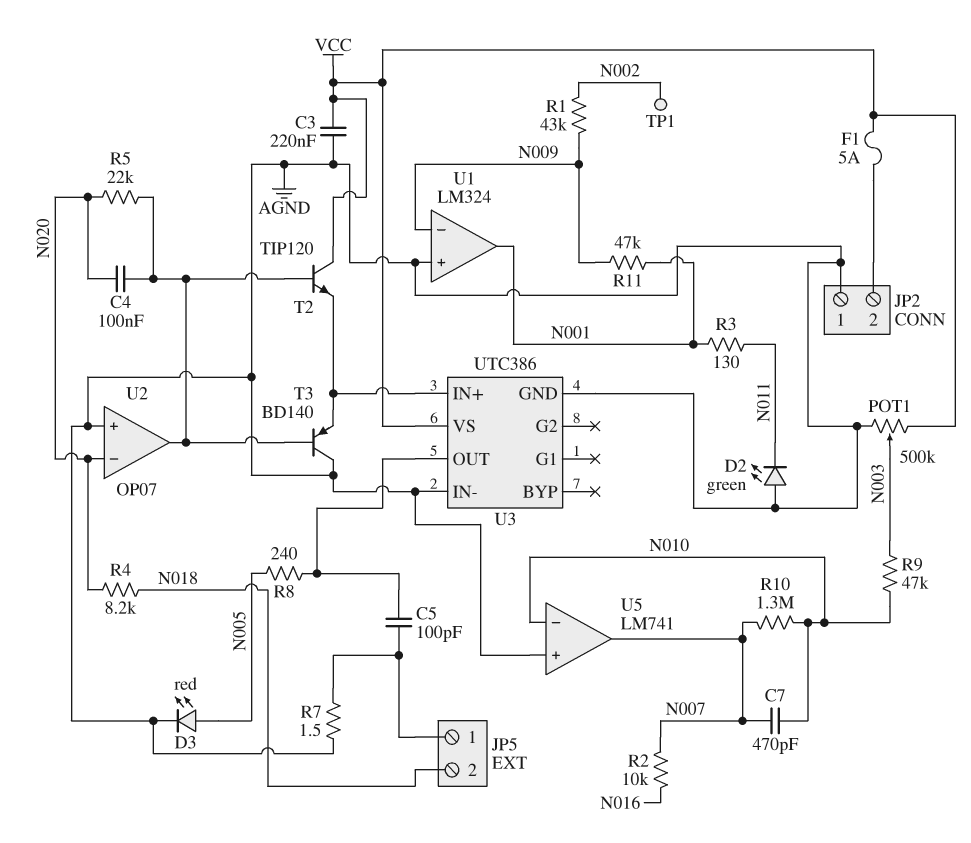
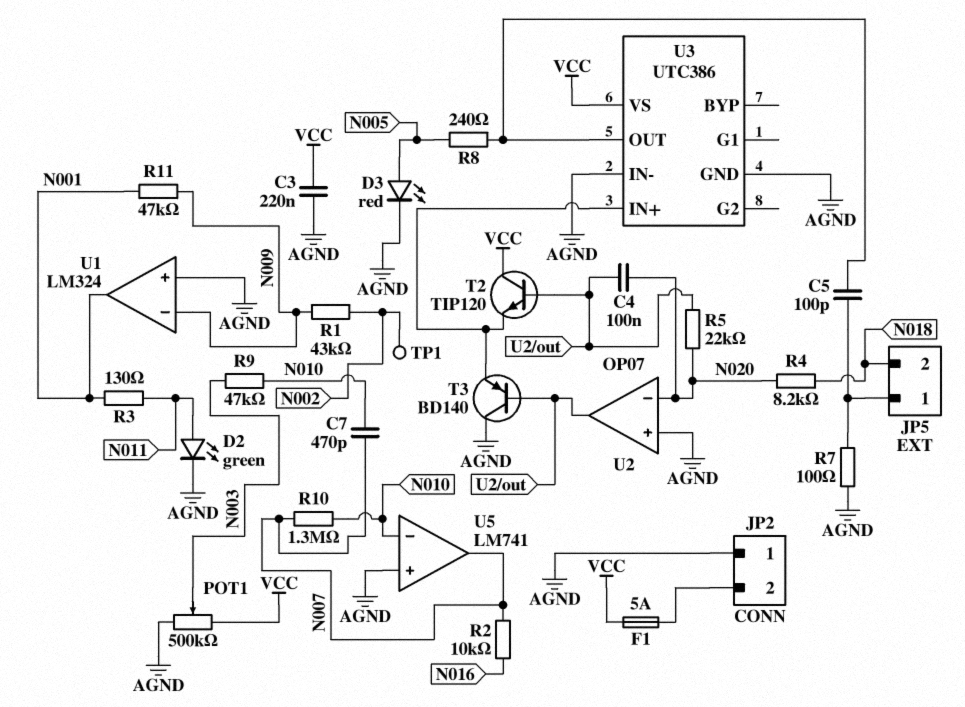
D2: LED green (A AGND, K N011) -> LED green (A N011, K AGND)
R7: 1.5 (AGND, JP5/1) -> 100 (AGND, JP5/1)

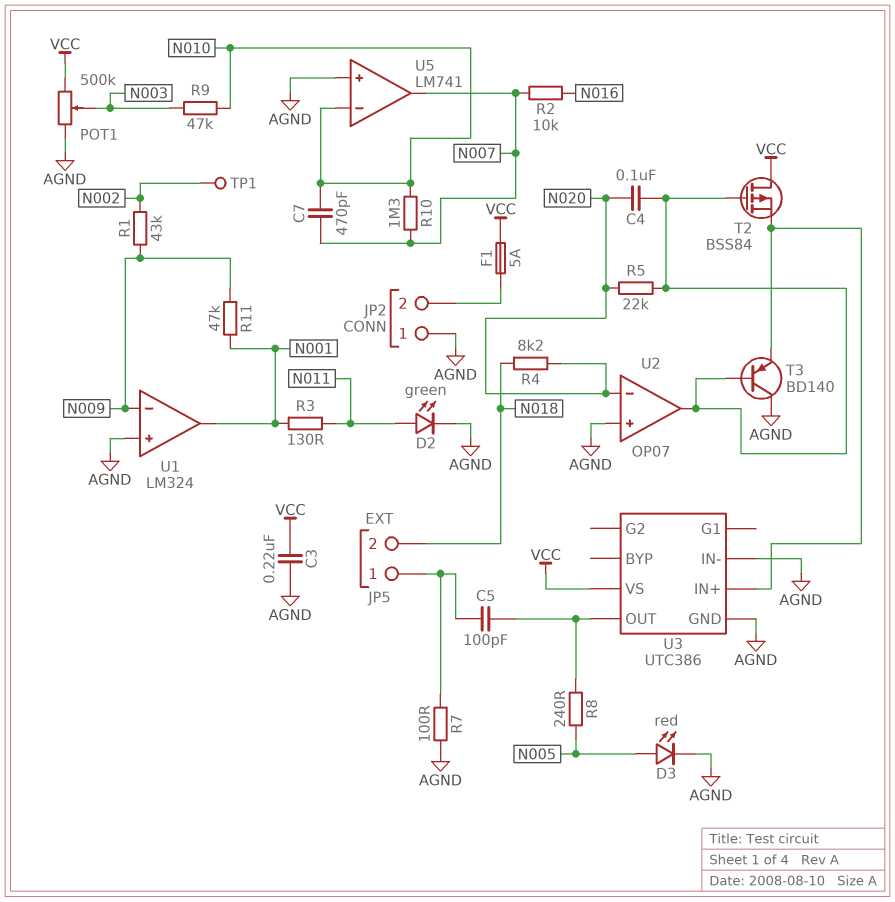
T2: NPN TIP120 (B U2/out, C VCC, E U3/IN+) -> PMOS BSS84 (G U2/out, D VCC, S U3/IN+)

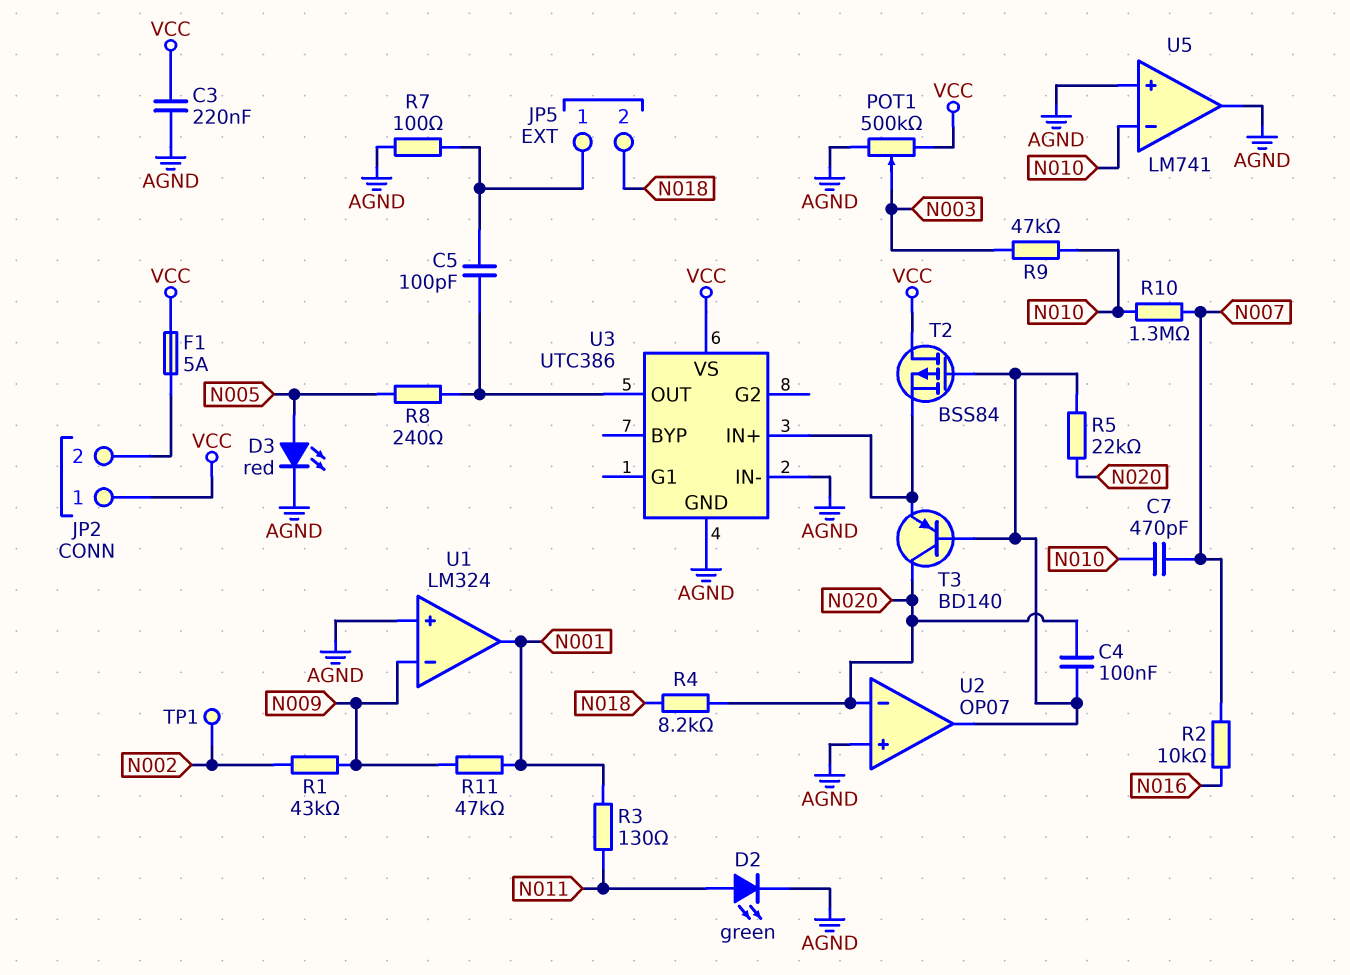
JP2 pin 1: AGND -> VCC
T3: PNP BD140 (B U2/out, C AGND, E U3/IN+) -> PNP BD140 (B U2/out, C N020, E U3/IN+)
U5 pin out: N007 -> AGND

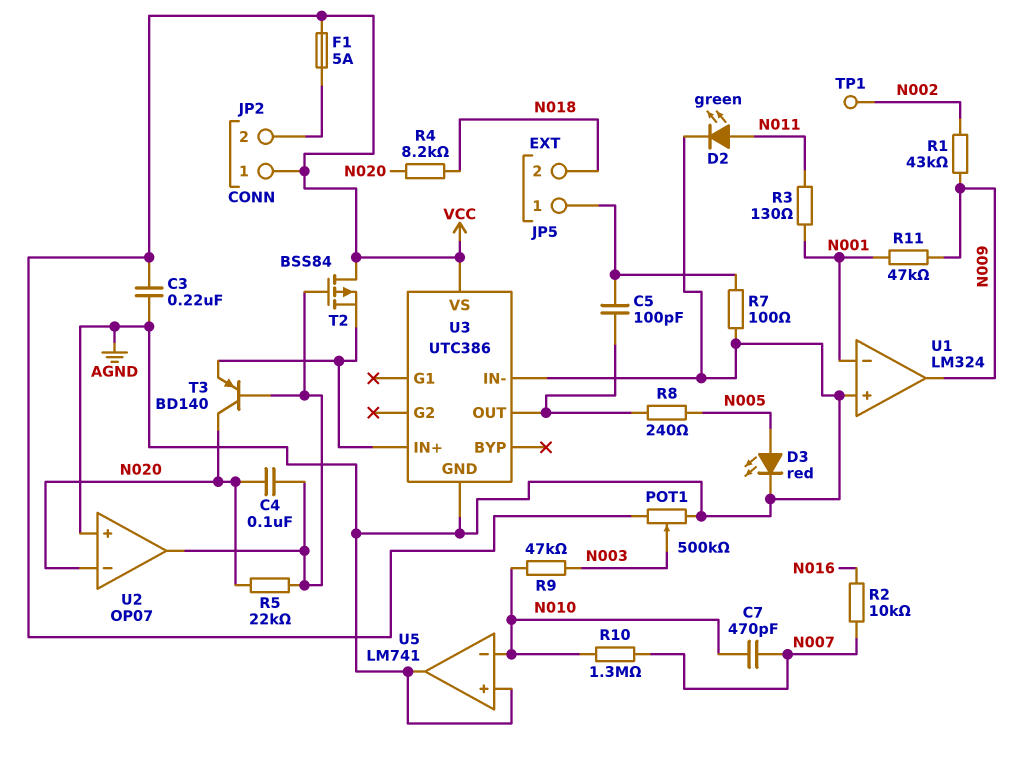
U1 pin in-: N009 -> N001
U1 pin out: N001 -> N009

